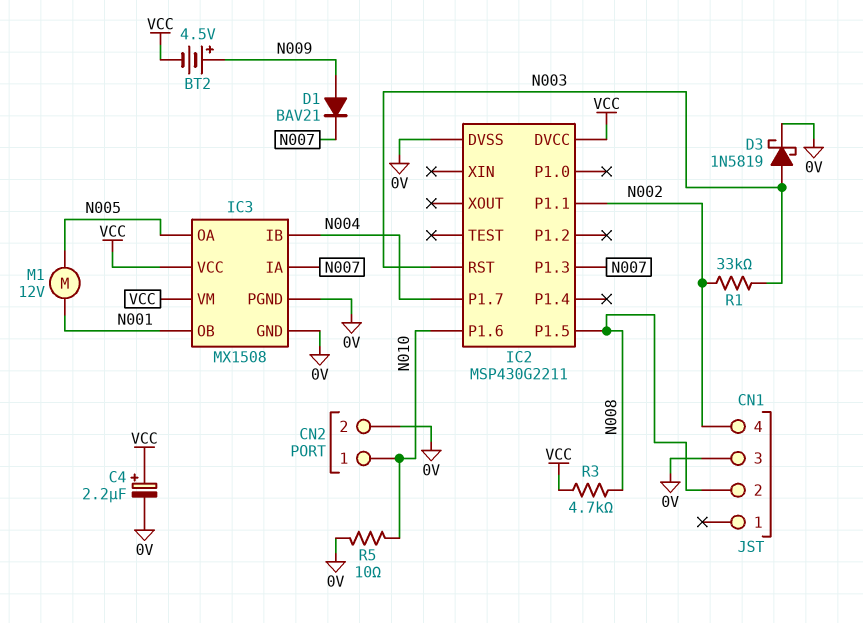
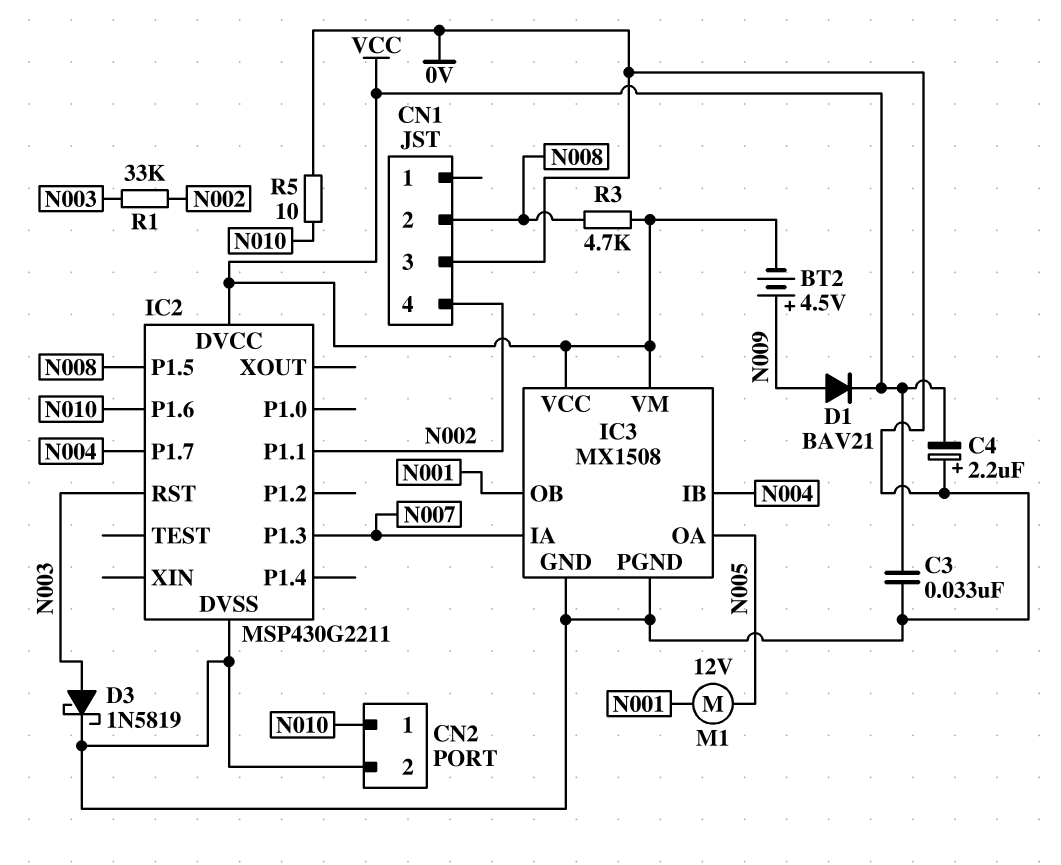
C3: none -> 33nF (0V, VCC)
C4: 2.2uF (plus VCC, minus 0V) -> 2.2uF (plus 0V, minus VCC)
D1: diode BAV21 (A N009, K N007) -> diode BAV21 (A N009, K VCC)

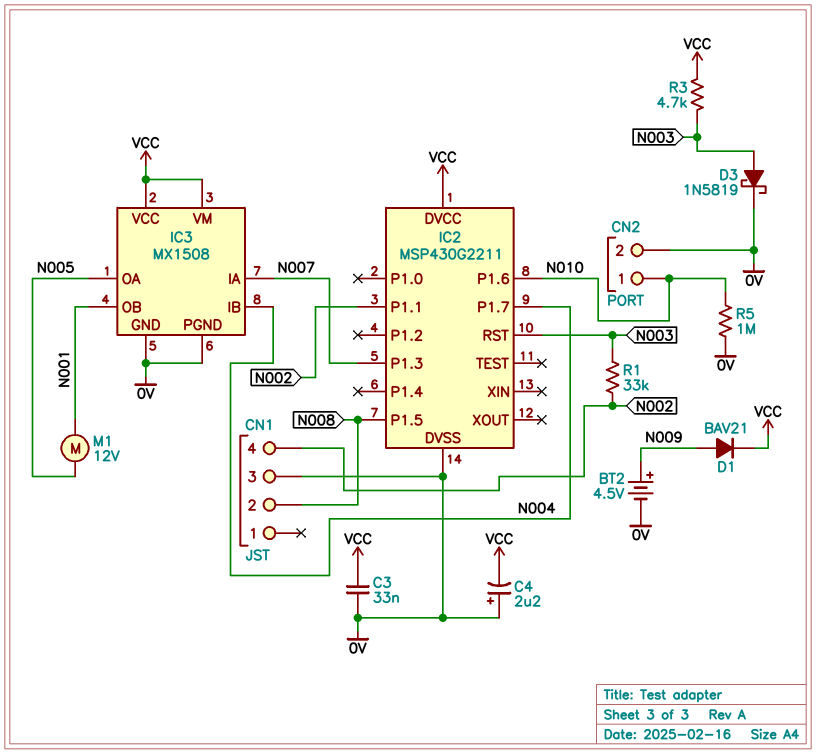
BT2: 4.5V (plus N009, minus VCC) -> 4.5V (plus N009, minus 0V)
R3: 4.7k (N008, VCC) -> 4.7k (N003, VCC)
R5: 10 (0V, N010) -> 1M (0V, N010)

